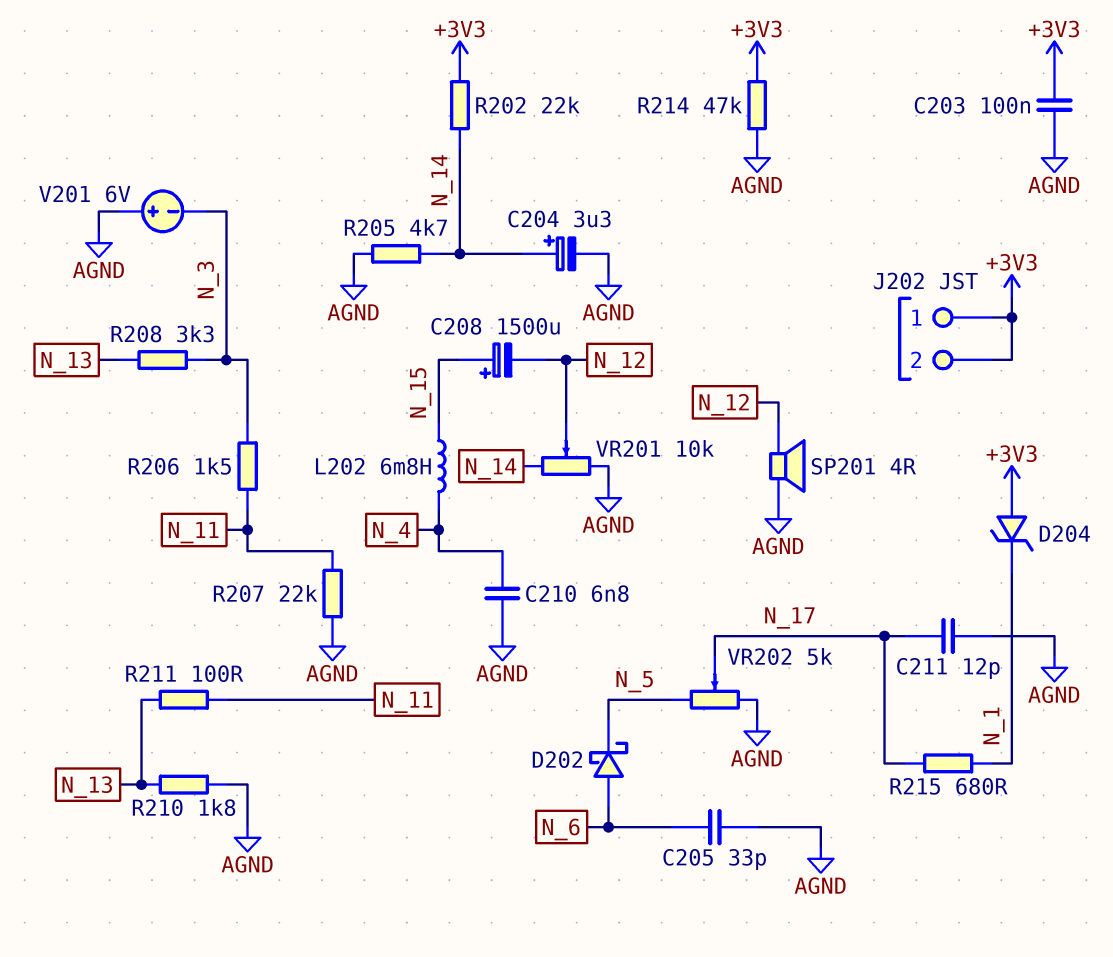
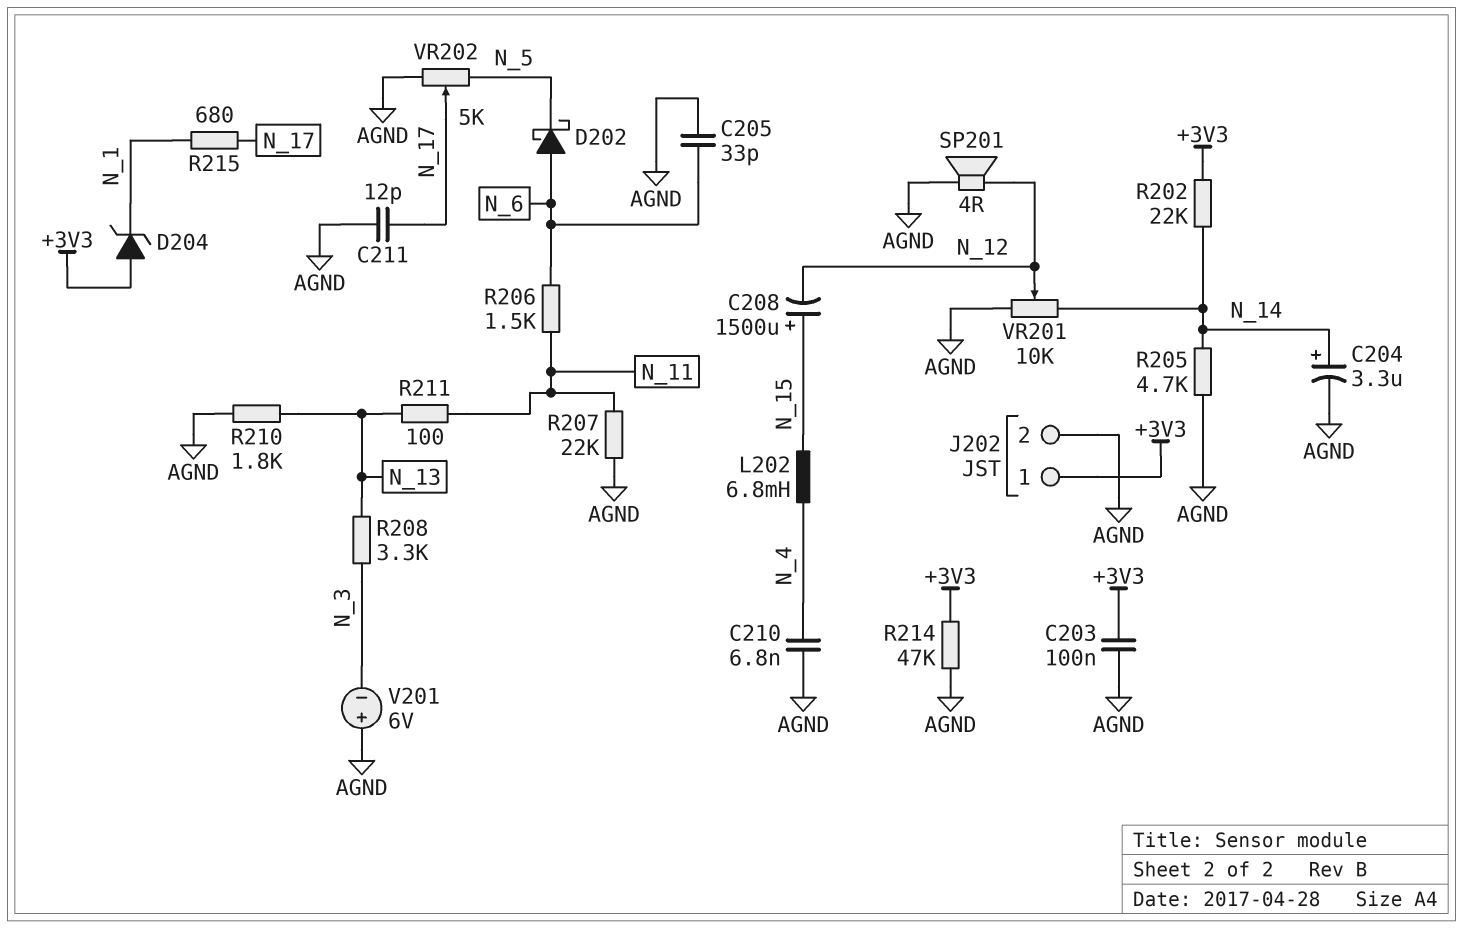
J202 pin 2: +3V3 -> AGND
R206: 1.5k (N_3, N_11) -> 1.5k (N_6, N_11)

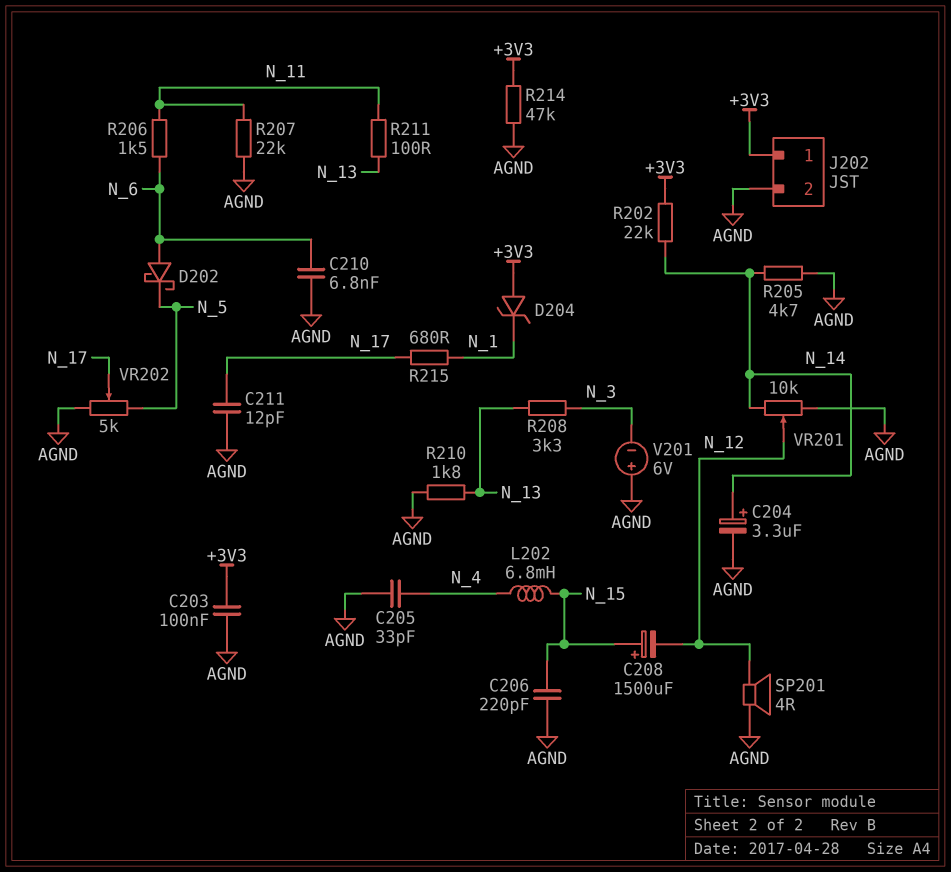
C205: 33pF (AGND, N_6) -> 33pF (AGND, N_4)
C206: none -> 220pF (AGND, N_15)
C210: 6.8nF (AGND, N_4) -> 6.8nF (AGND, N_6)

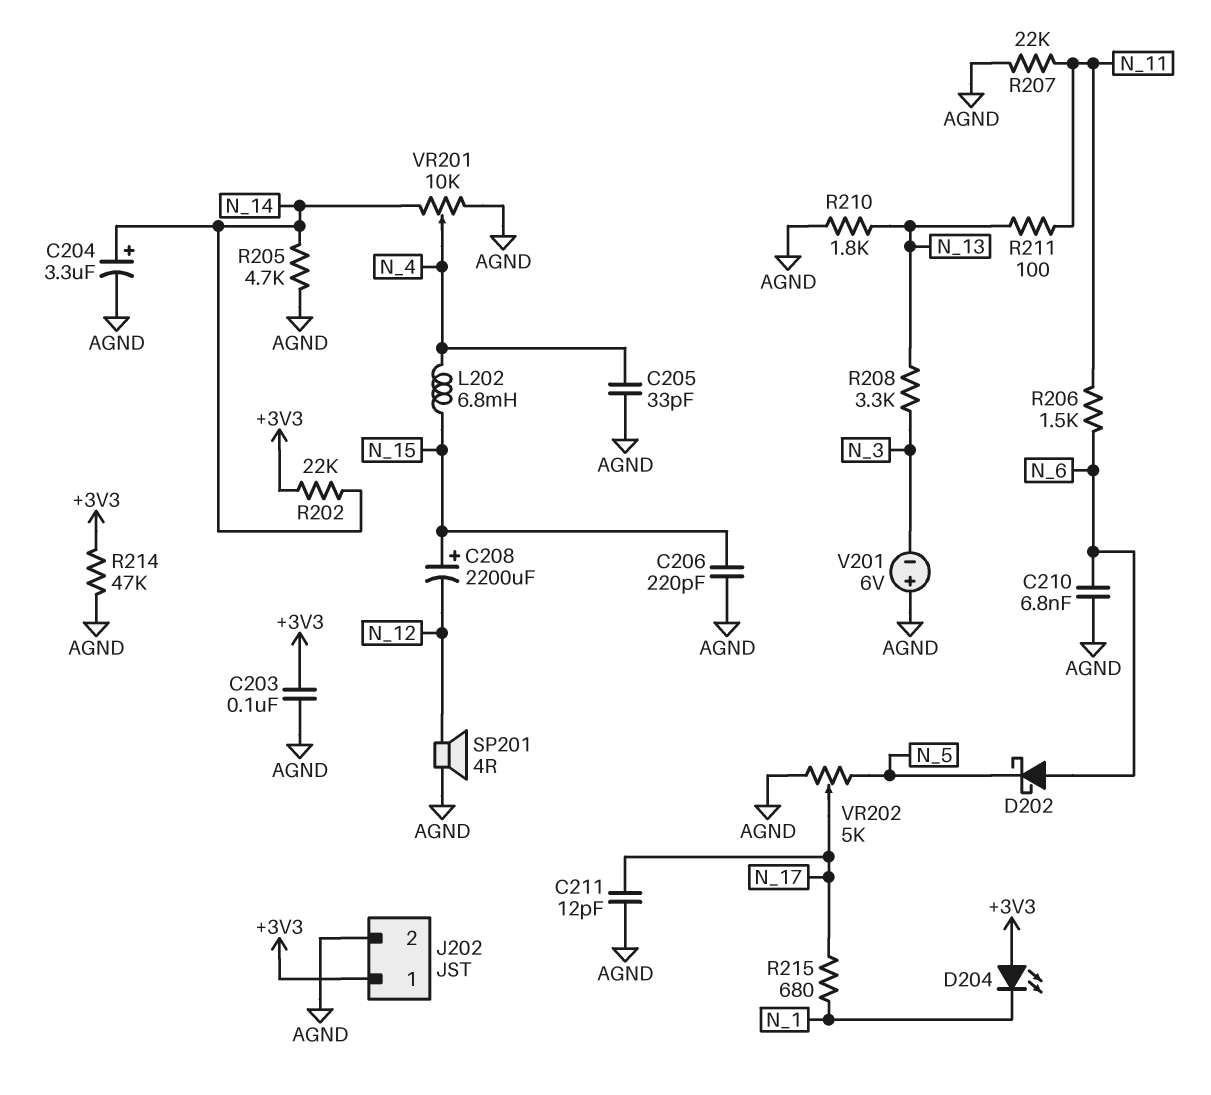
C208: 1500uF (plus N_15, minus N_12) -> 2200uF (plus N_15, minus N_12)
D204: zener (A +3V3, K N_1) -> LED (A +3V3, K N_1)
VR201: 10k (AGND, N_14, wiper N_12) -> 10k (AGND, N_14, wiper N_4)

